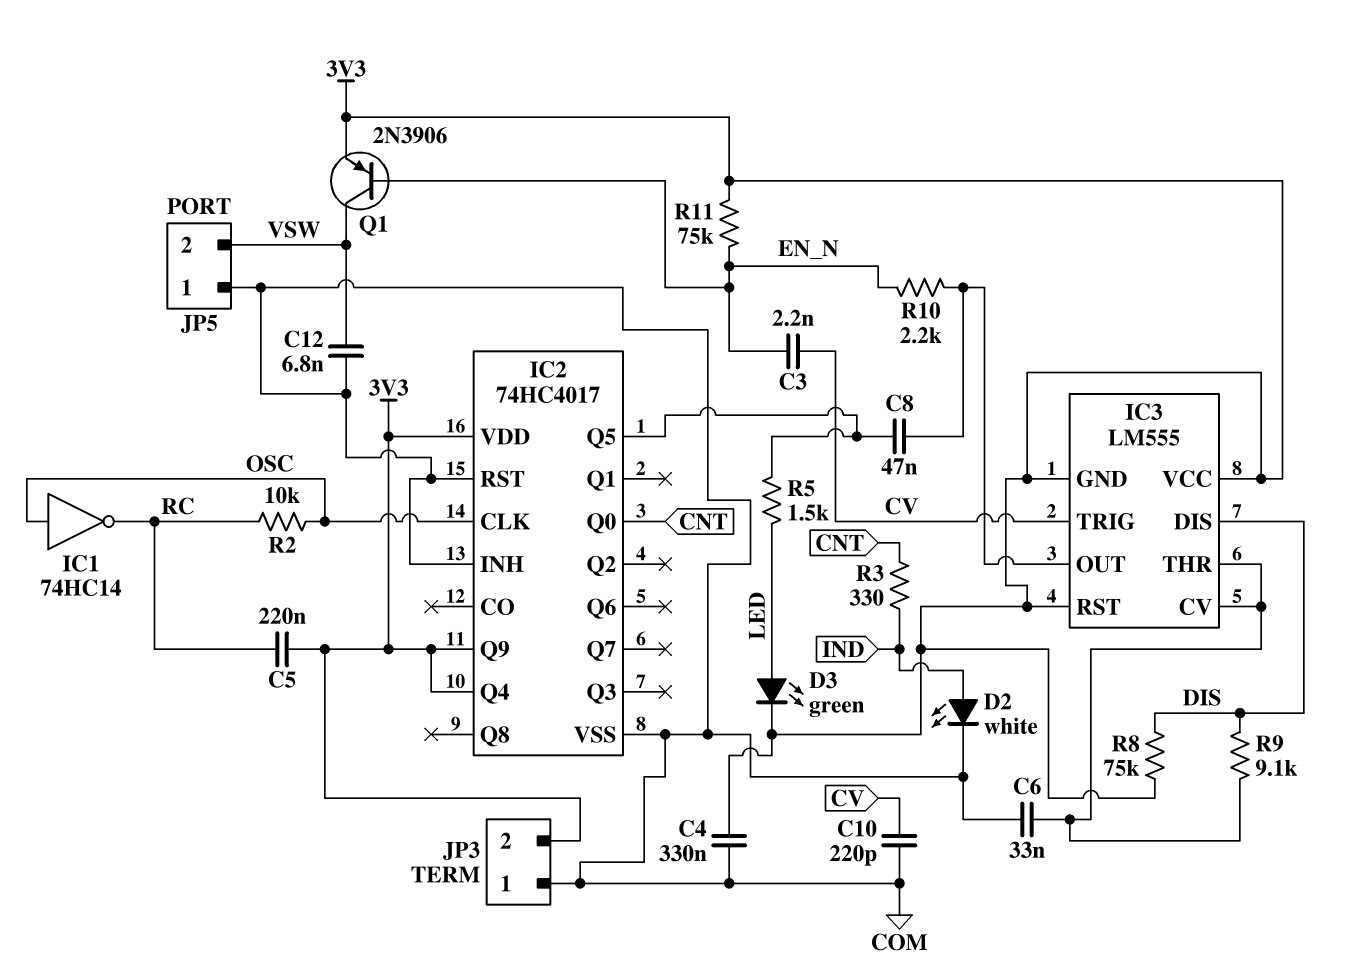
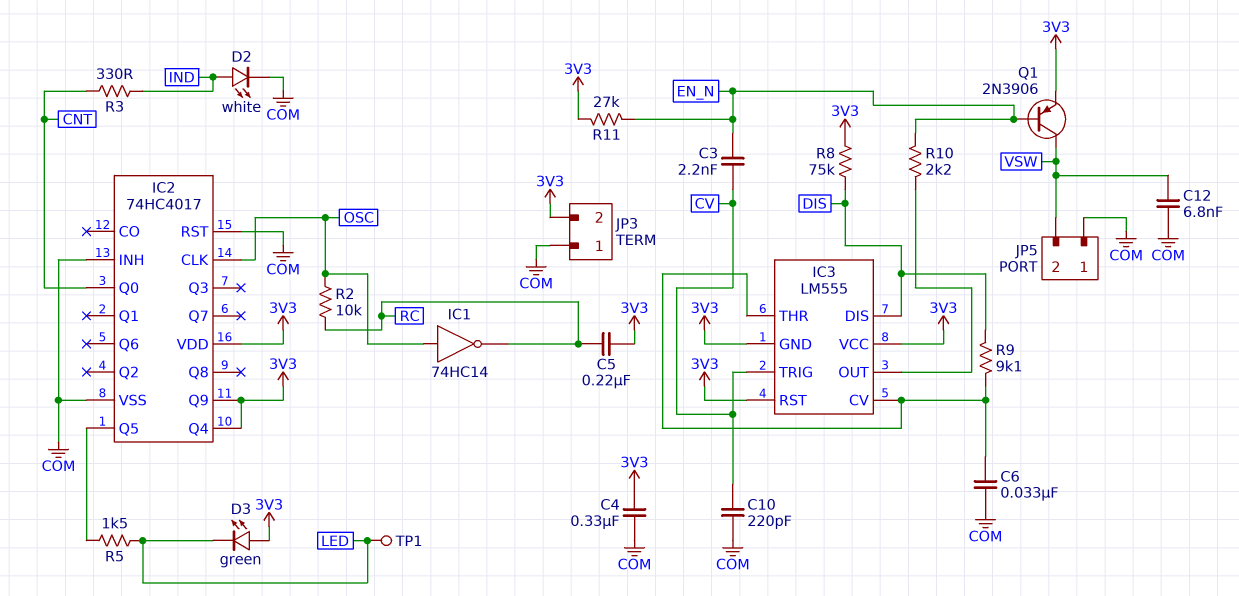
C8: 47nF (IC2/Q5, IC3/OUT) -> none
D3: LED green (A LED, K 3V3) -> LED green (A 3V3, K LED)
R11: 75k (3V3, EN_N) -> 27k (3V3, EN_N)
TP1: none -> test point (LED)

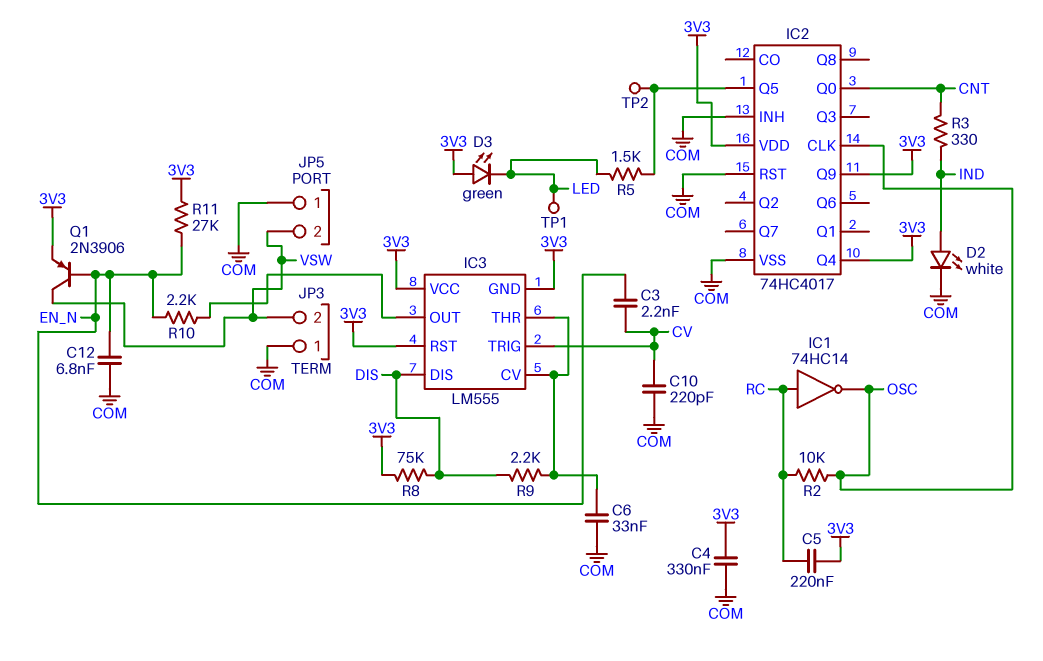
C12: 6.8nF (COM, VSW) -> 6.8nF (COM, EN_N)
IC1: NOT 74HC14 (in OSC, out RC) -> NOT 74HC14 (in RC, out OSC)
JP3 pin 2: 3V3 -> VSW
R9: 9.1k (DIS, IC3/CV) -> 2.2k (DIS, IC3/CV)
TP2: none -> test point (IC2/Q5)

